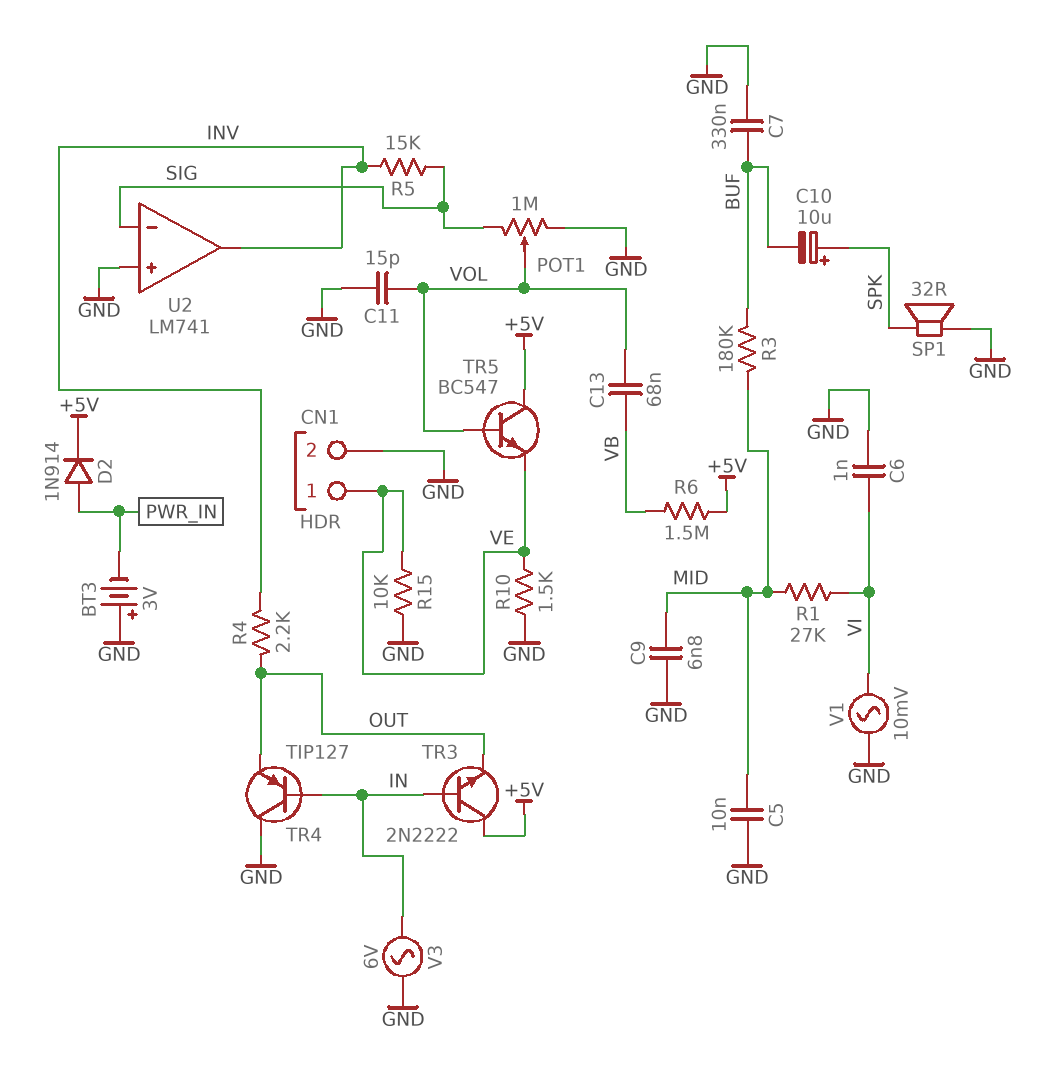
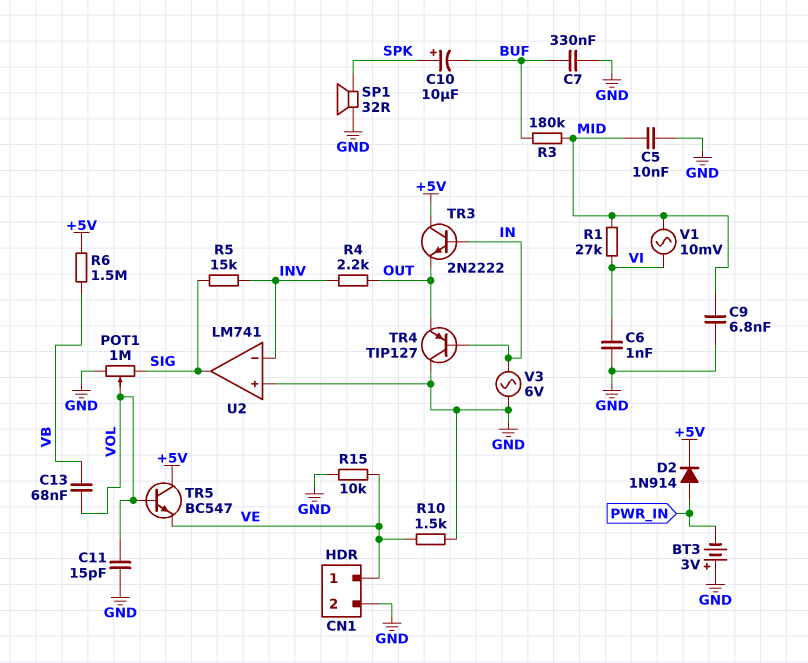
U2 pin in-: SIG -> INV
U2 pin out: INV -> SIG
V1: AC 10mV (GND, VI) -> AC 10mV (MID, VI)

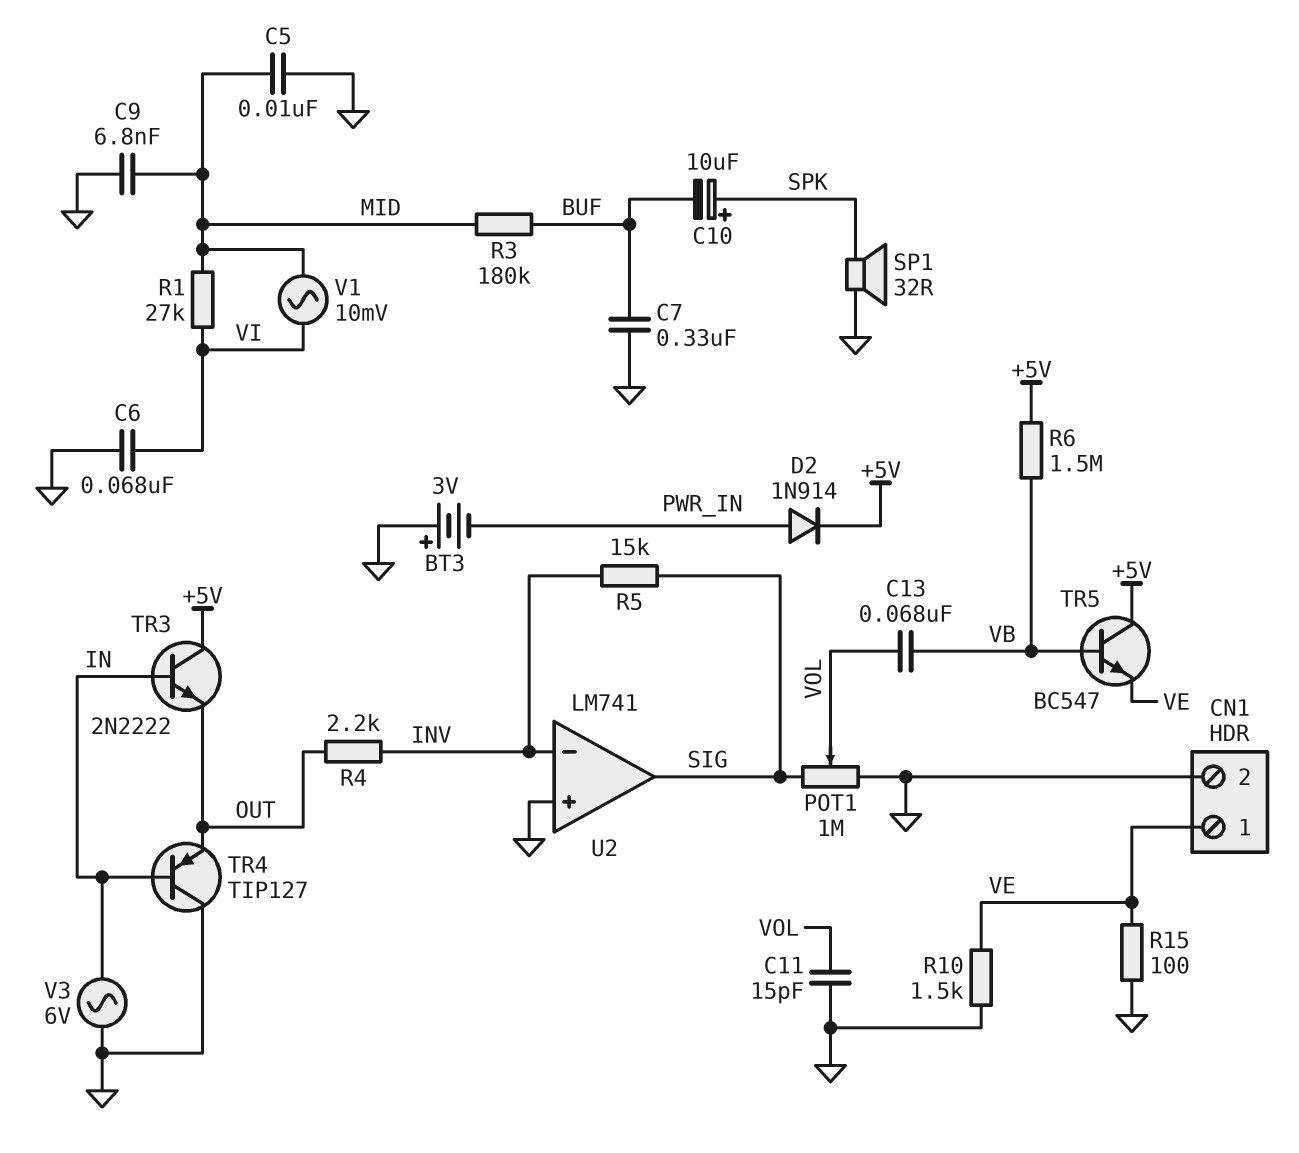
C6: 1nF (GND, VI) -> 68nF (GND, VI)
R15: 10k (GND, VE) -> 100 (GND, VE)
TR5: NPN BC547 (B VOL, C +5V, E VE) -> NPN BC547 (B VB, C +5V, E VE)

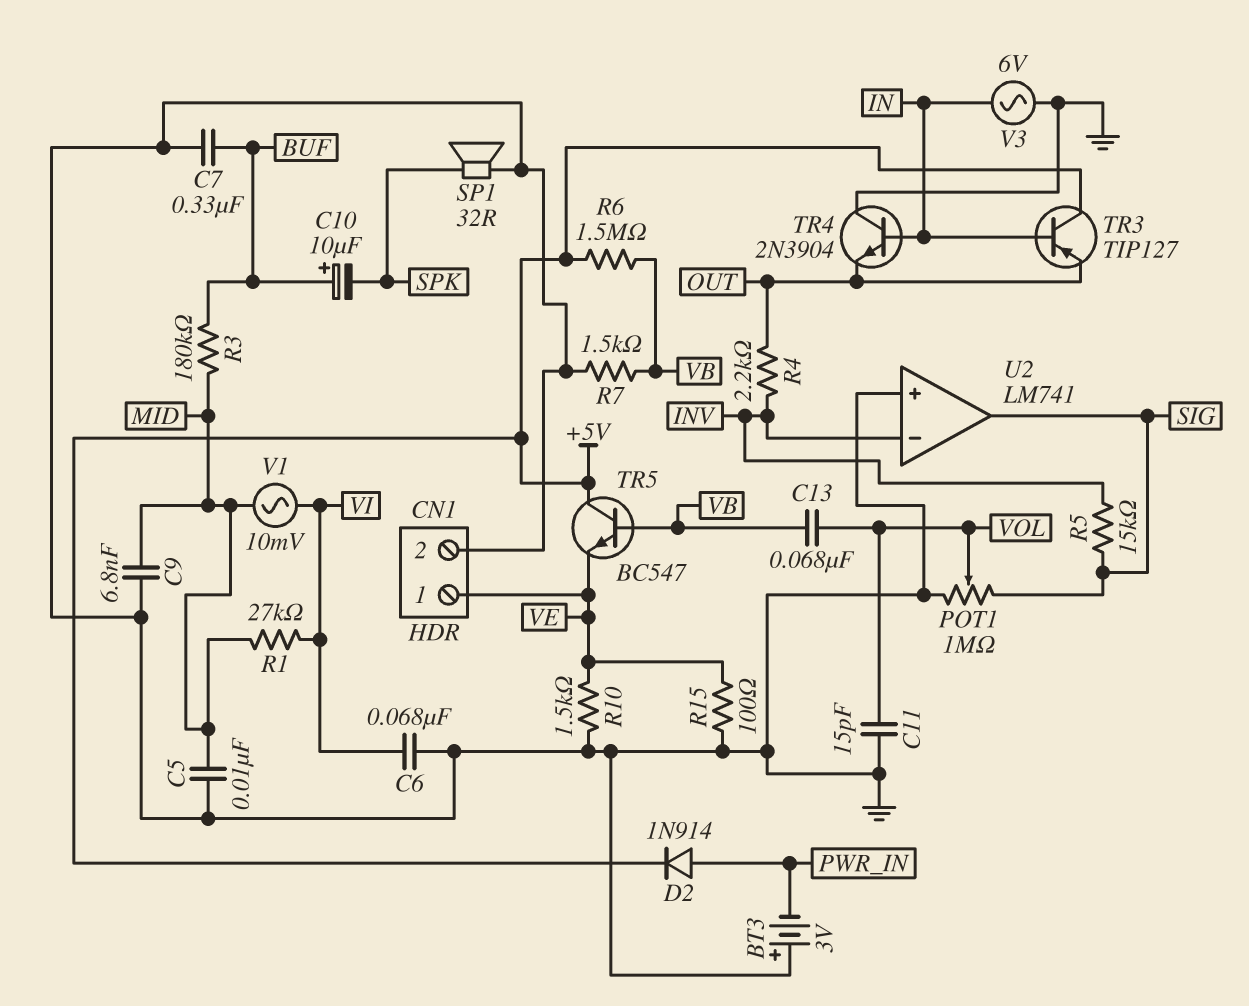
C10: 10uF (plus SPK, minus BUF) -> 10uF (plus BUF, minus SPK)
R7: none -> 1.5k (GND, VB)
TR3: NPN 2N2222 (B IN, C +5V, E OUT) -> PNP TIP127 (B IN, C +5V, E OUT)
TR4: PNP TIP127 (B IN, C GND, E OUT) -> NPN 2N3904 (B IN, C GND, E OUT)

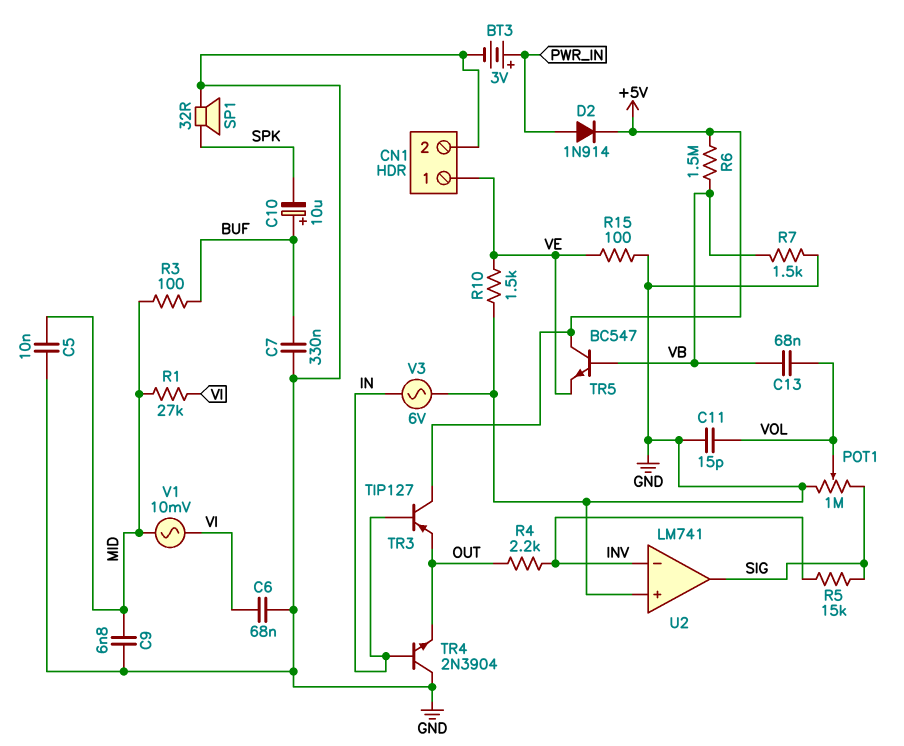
BT3: 3V (plus GND, minus PWR_IN) -> 3V (plus PWR_IN, minus GND)
R3: 180k (BUF, MID) -> 100 (BUF, MID)

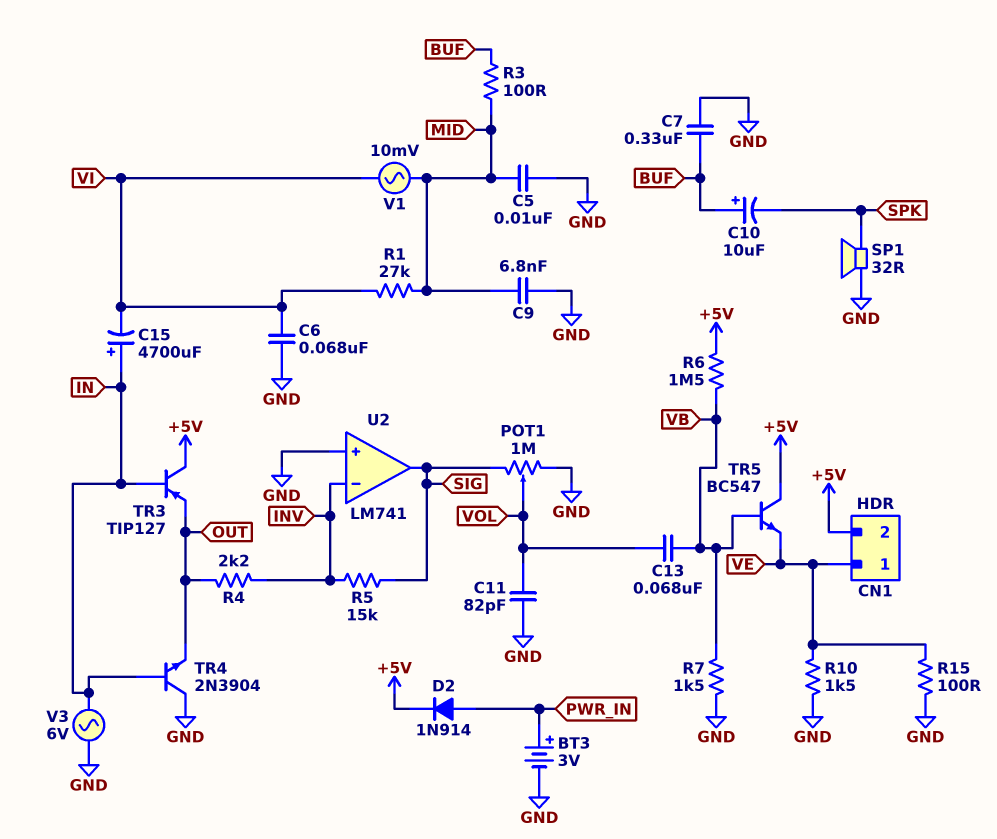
C11: 15pF (GND, VOL) -> 82pF (GND, VOL)
C15: none -> 4700uF (plus IN, minus VI)
CN1 pin 2: GND -> +5V

